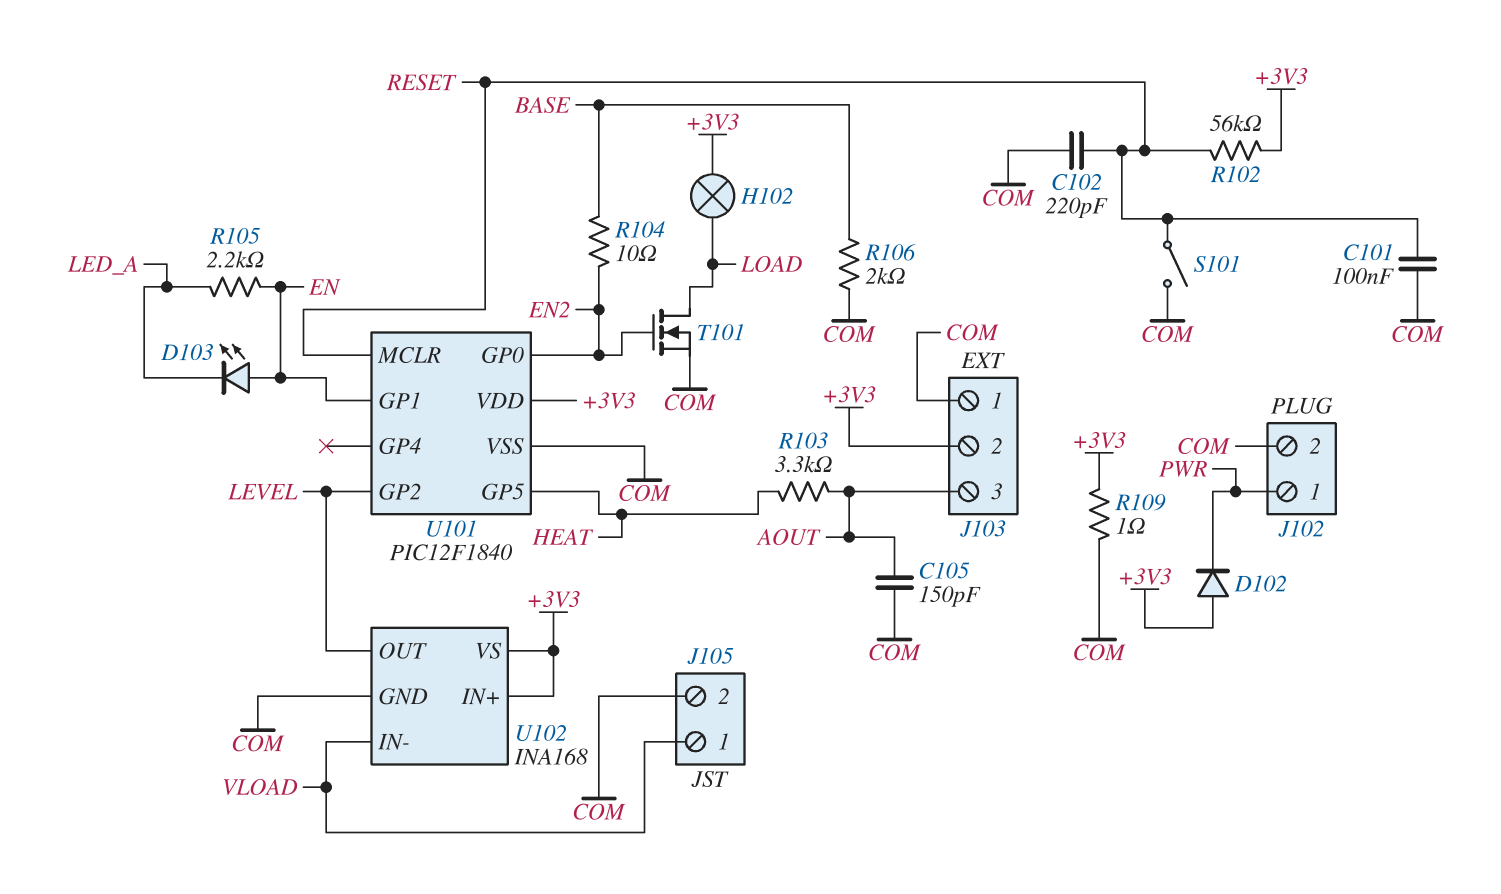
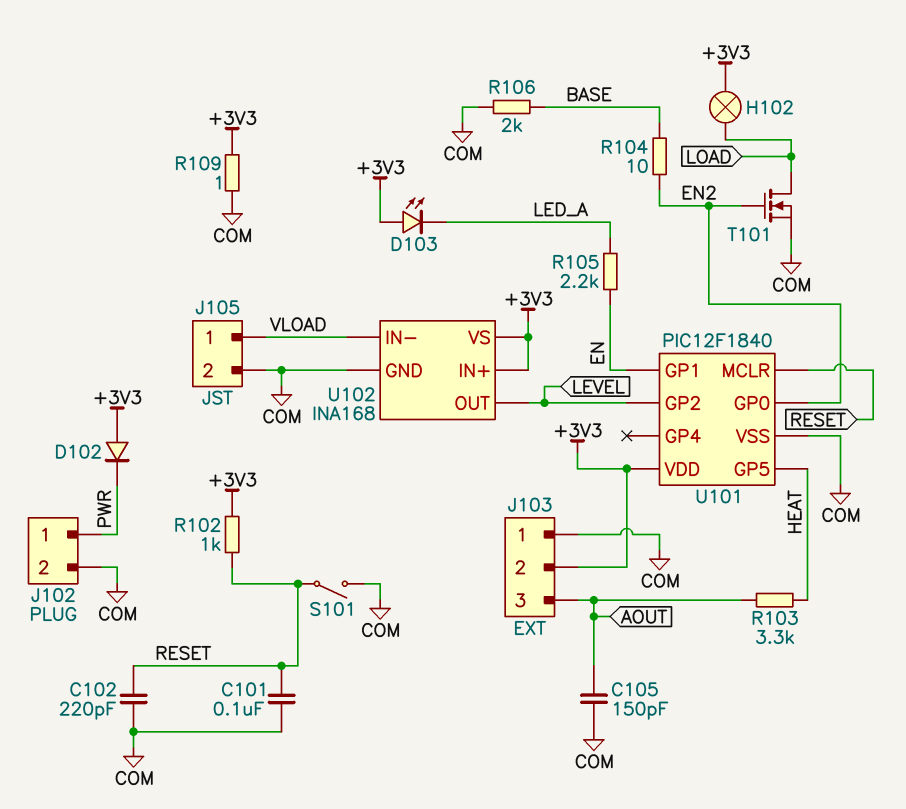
D103: LED (A EN, K LED_A) -> LED (A +3V3, K LED_A)
R102: 56k (+3V3, RESET) -> 1k (+3V3, RESET)

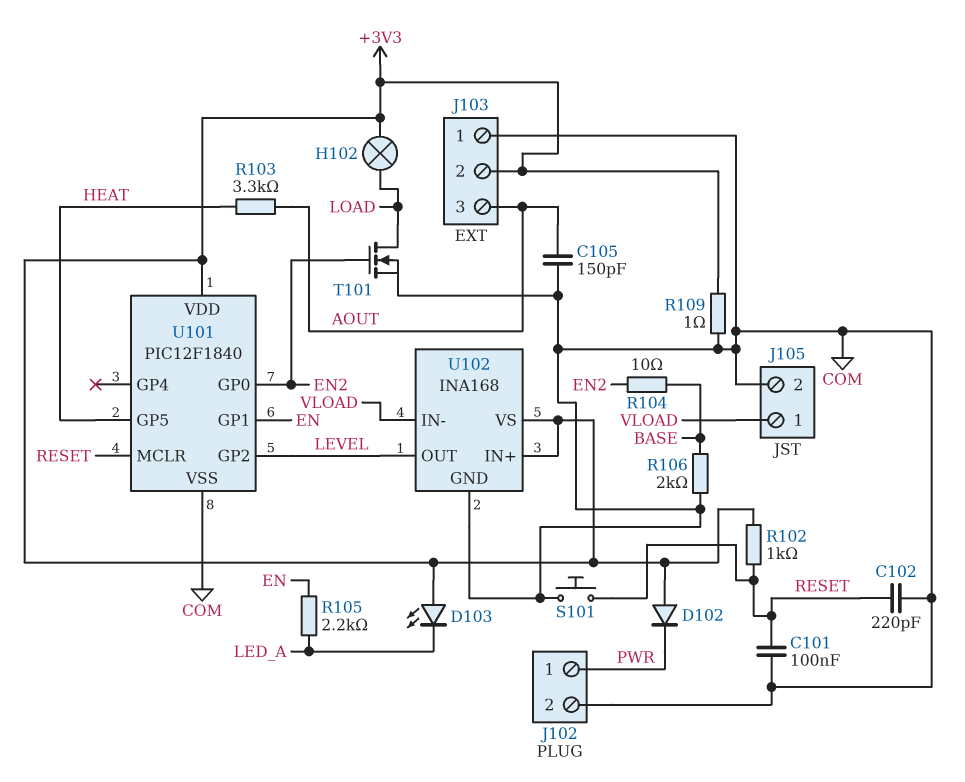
S101: switch (COM, RESET) -> button (COM, RESET)

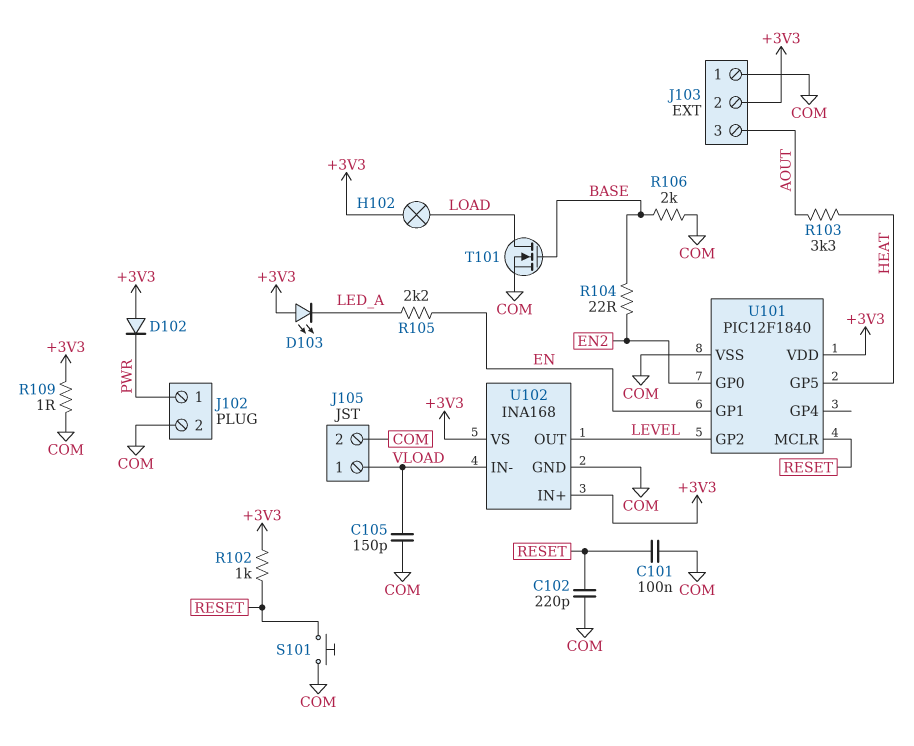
C105: 150pF (AOUT, COM) -> 150pF (COM, VLOAD)
R104: 10 (BASE, EN2) -> 22 (BASE, EN2)
T101: NMOS (G EN2, D LOAD, S COM) -> NMOS (G BASE, D LOAD, S COM)

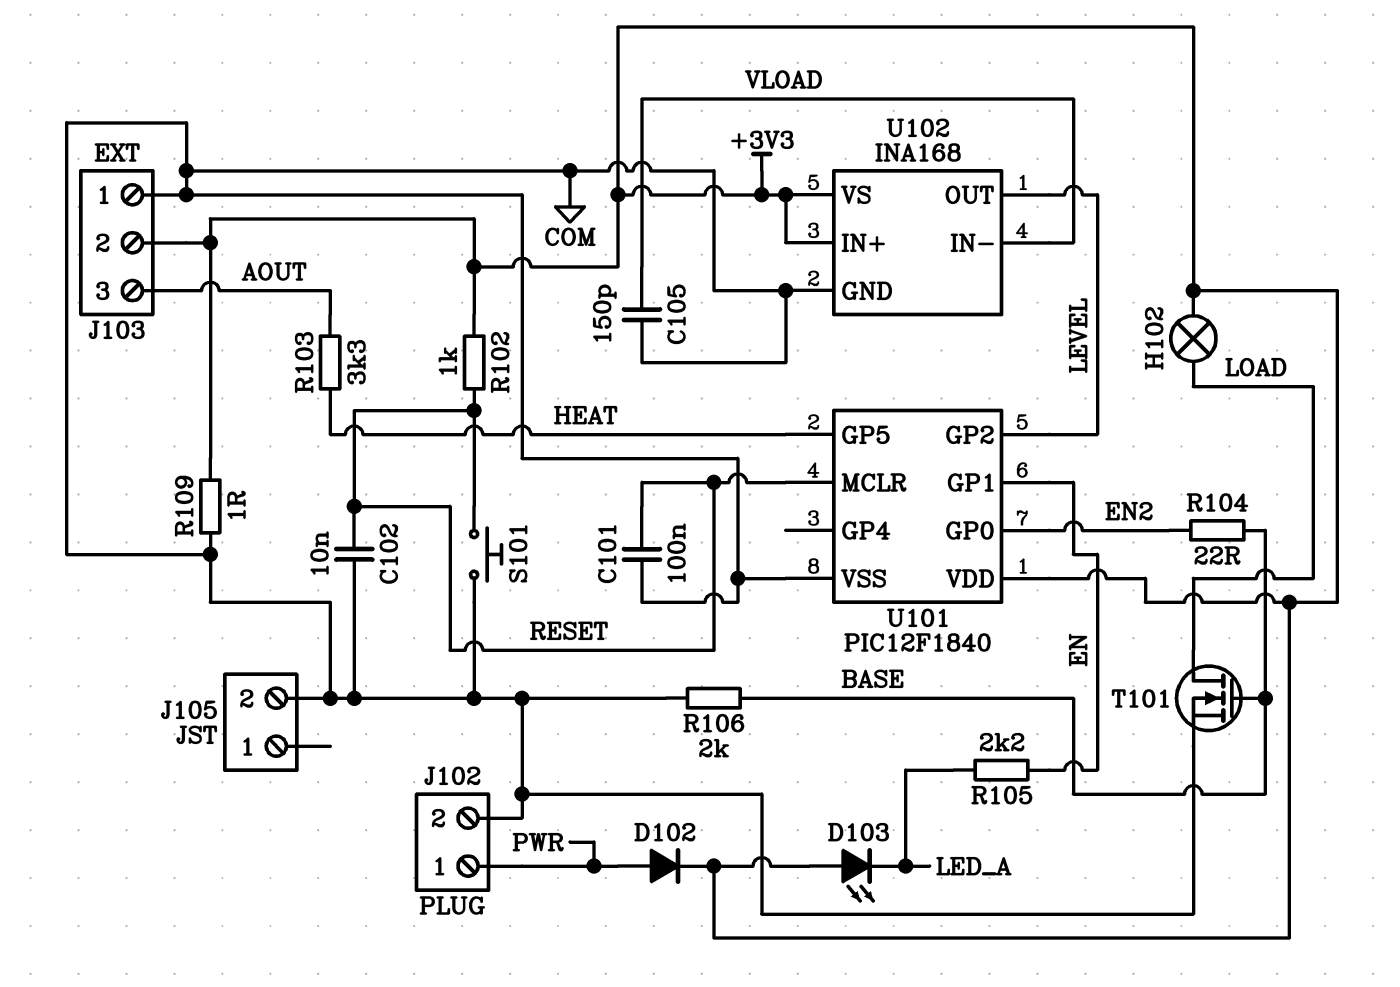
C102: 220pF (COM, RESET) -> 10nF (COM, RESET)
D102: diode (A +3V3, K PWR) -> diode (A PWR, K +3V3)
J105 pin 1: VLOAD -> none

